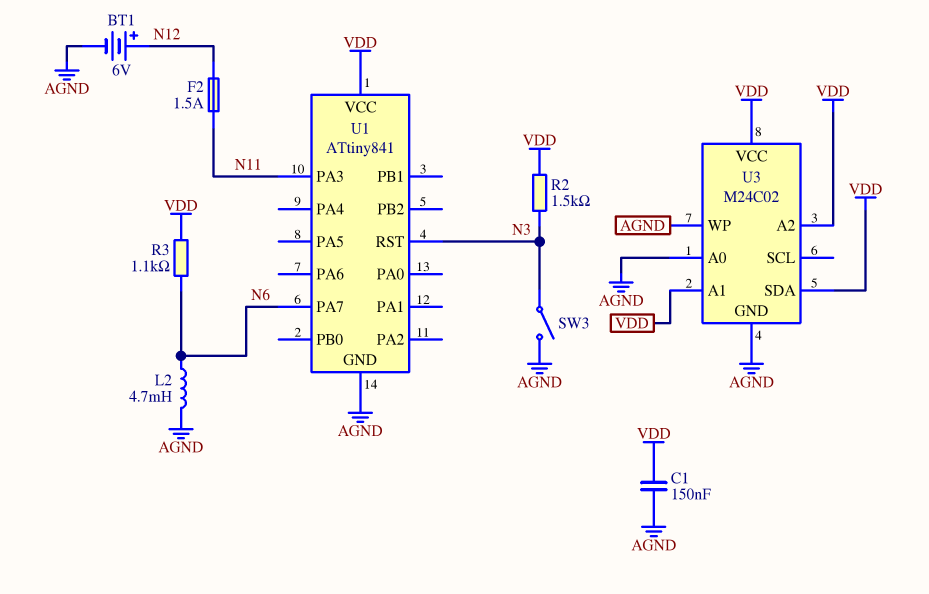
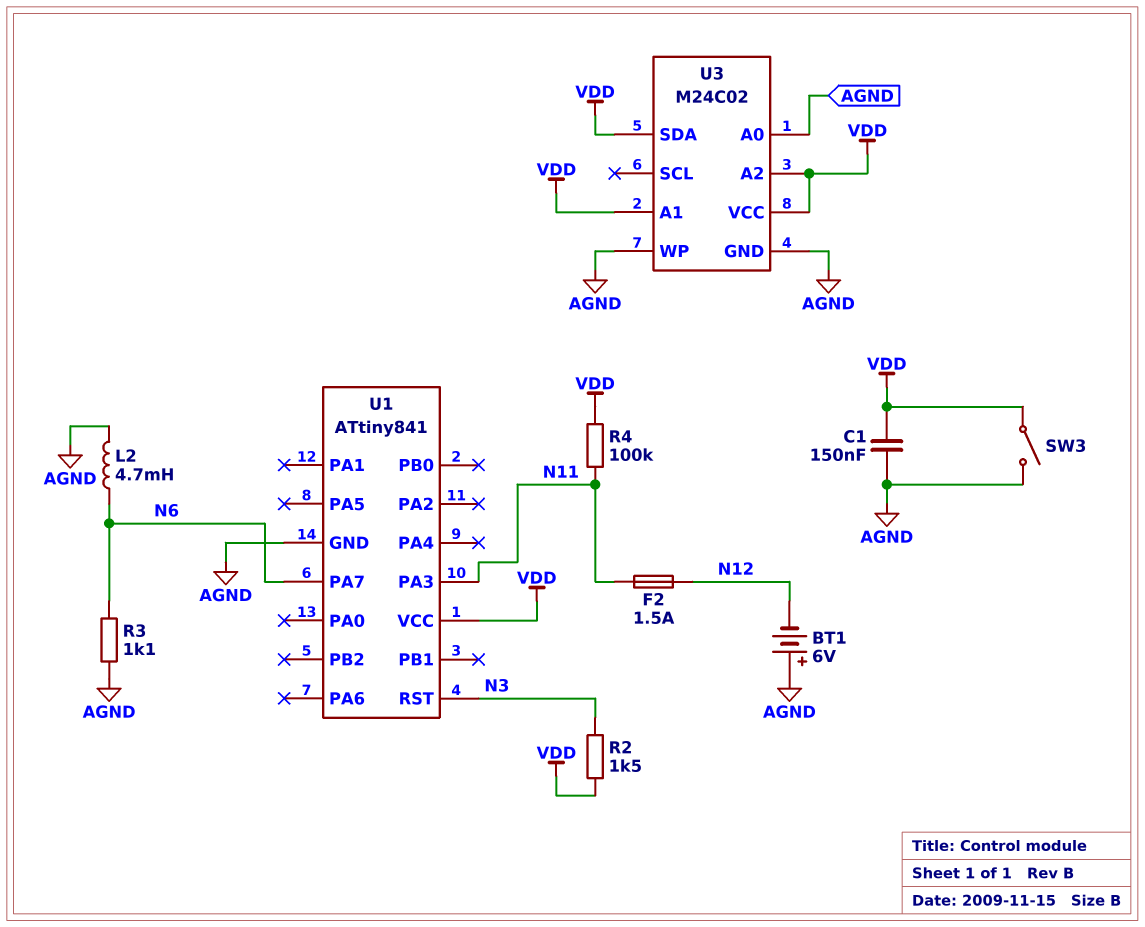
BT1: 6V (plus N12, minus AGND) -> 6V (plus AGND, minus N12)
R3: 1.1k (N6, VDD) -> 1.1k (AGND, N6)
R4: none -> 100k (N11, VDD)
SW3: switch (AGND, N3) -> switch (AGND, VDD)

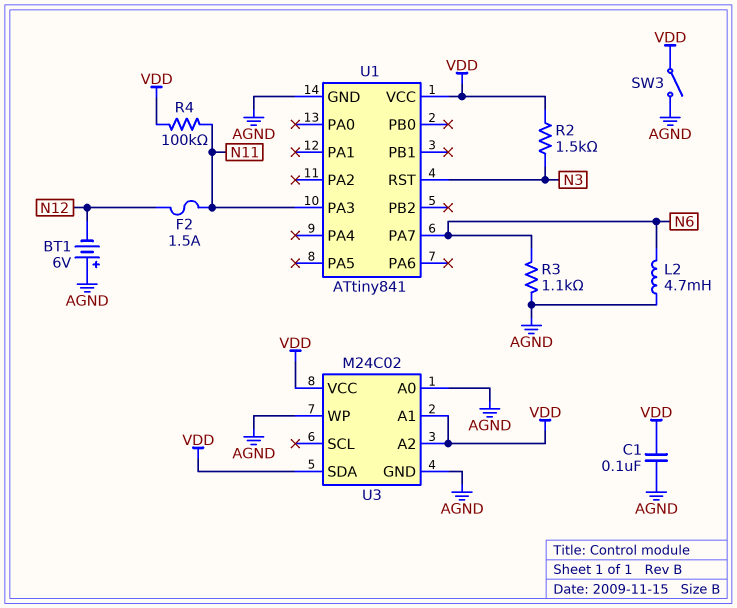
C1: 150nF (AGND, VDD) -> 100nF (AGND, VDD)

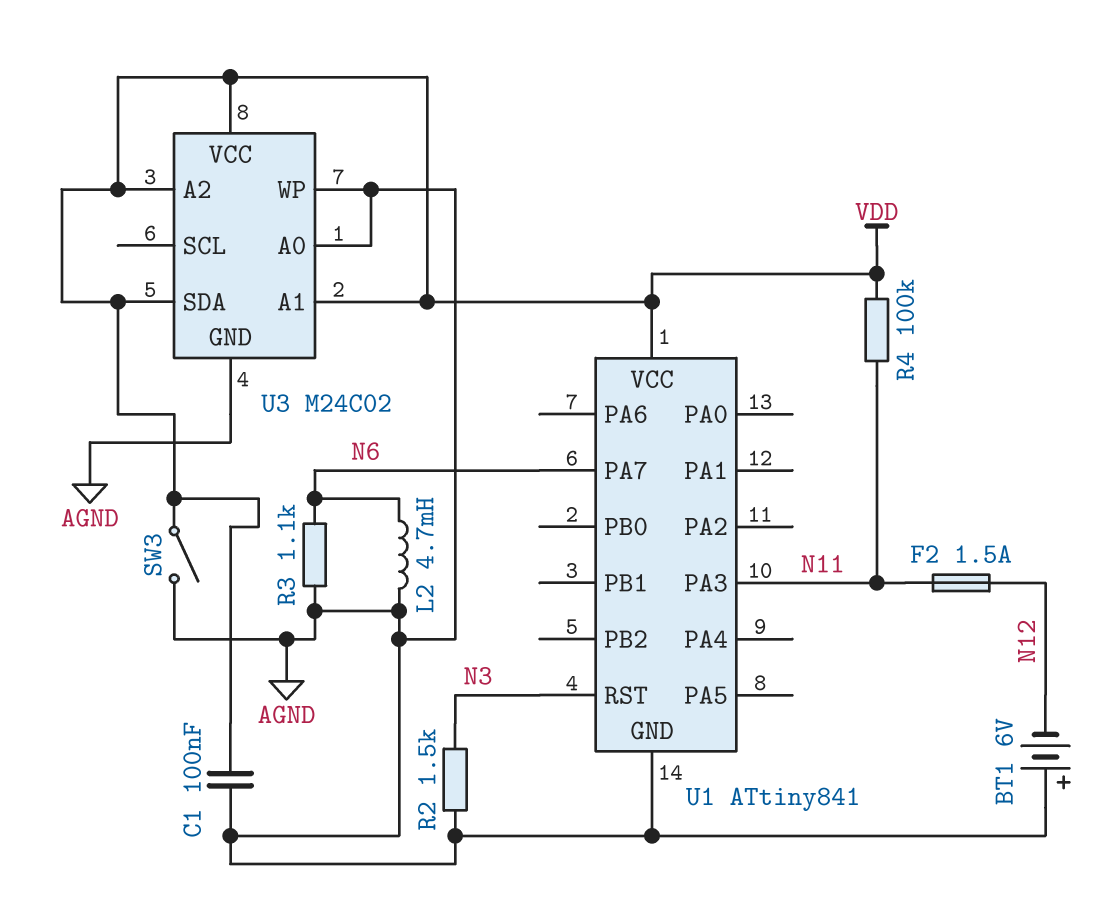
R2: 1.5k (N3, VDD) -> 1.5k (AGND, N3)

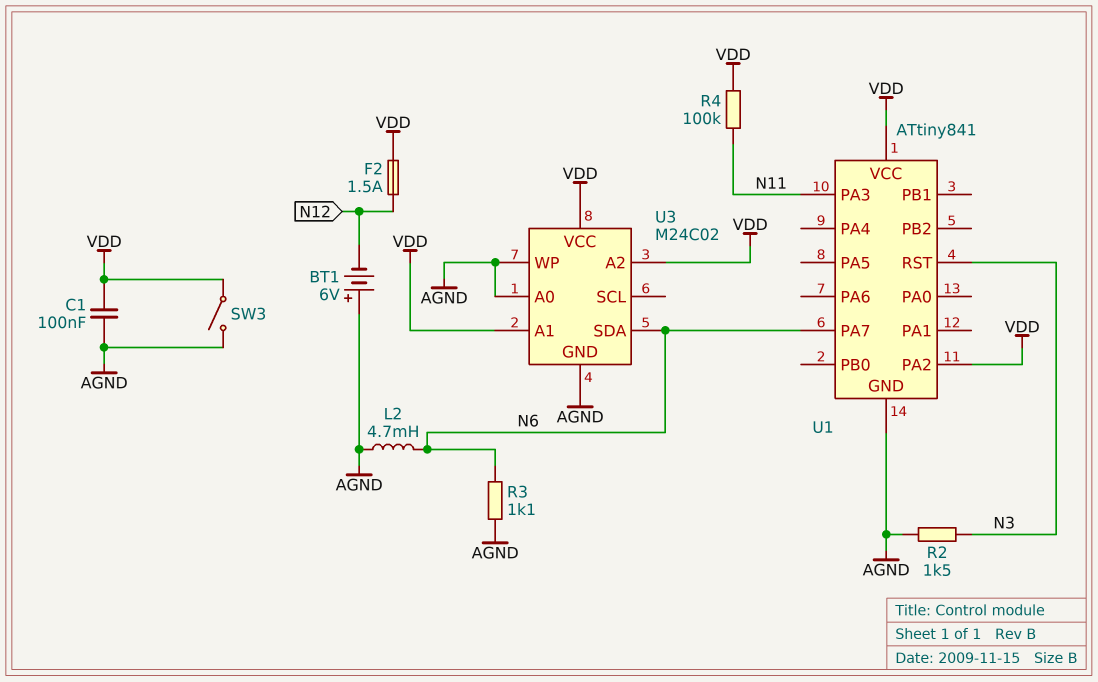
F2: 1.5A (N11, N12) -> 1.5A (N12, VDD)
U1 pin PA2: none -> VDD
U3 pin SDA: VDD -> N6

